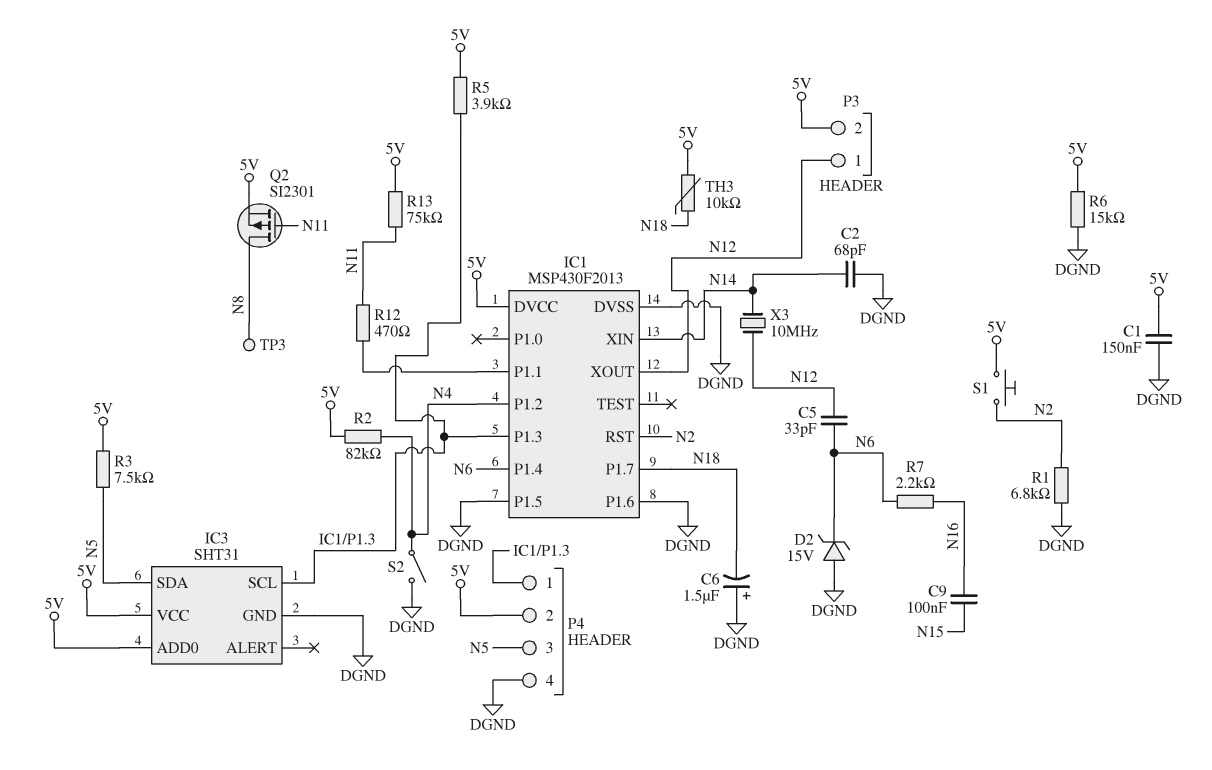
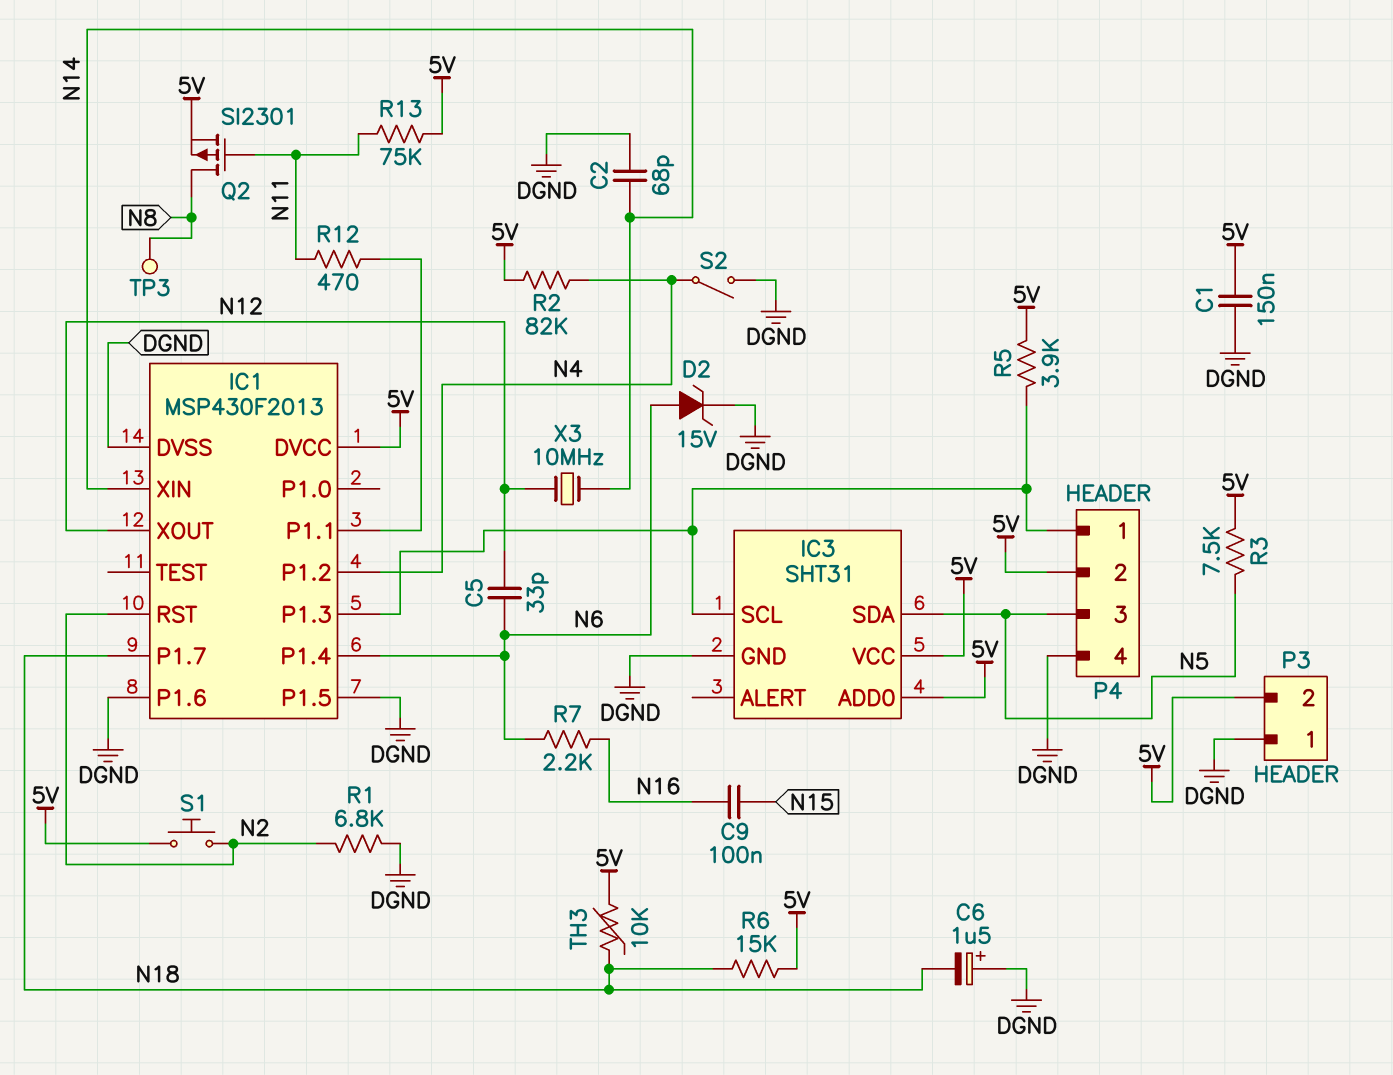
D2: zener 15V (A DGND, K N6) -> zener 15V (A N6, K DGND)
P3 pin 1: N12 -> DGND
R6: 15k (5V, DGND) -> 15k (5V, N18)

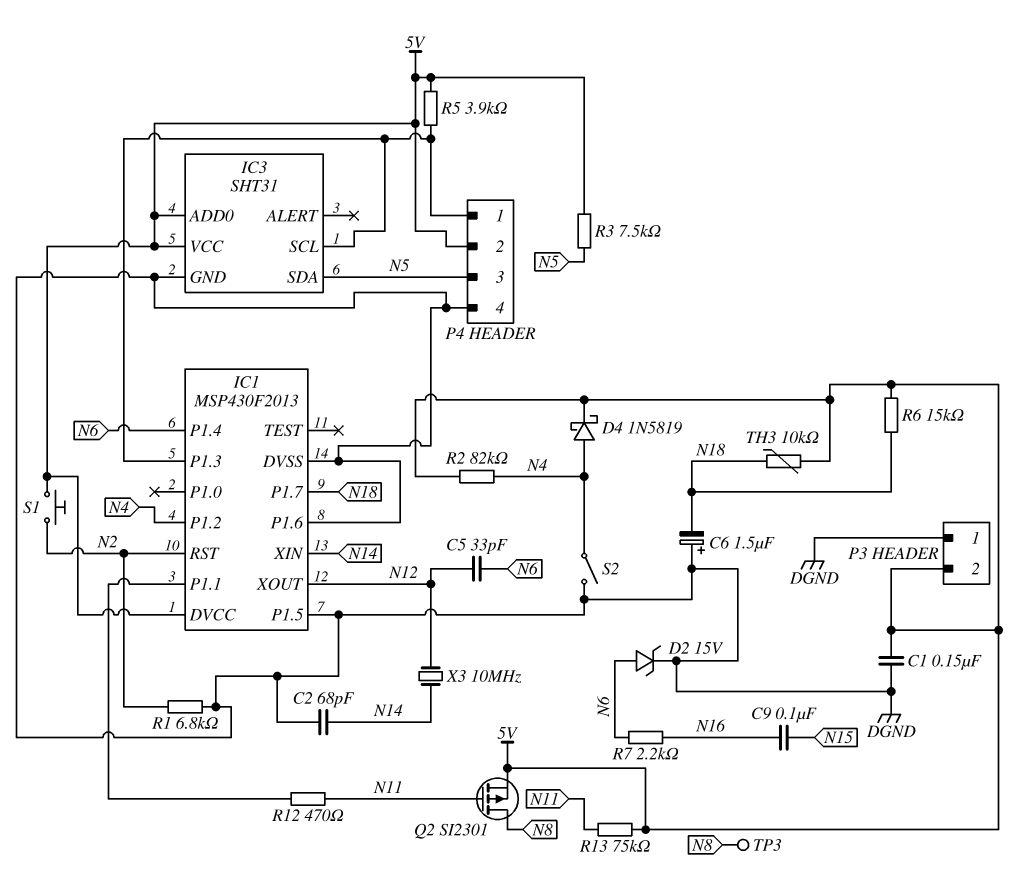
D4: none -> schottky 1N5819 (A N4, K 5V)

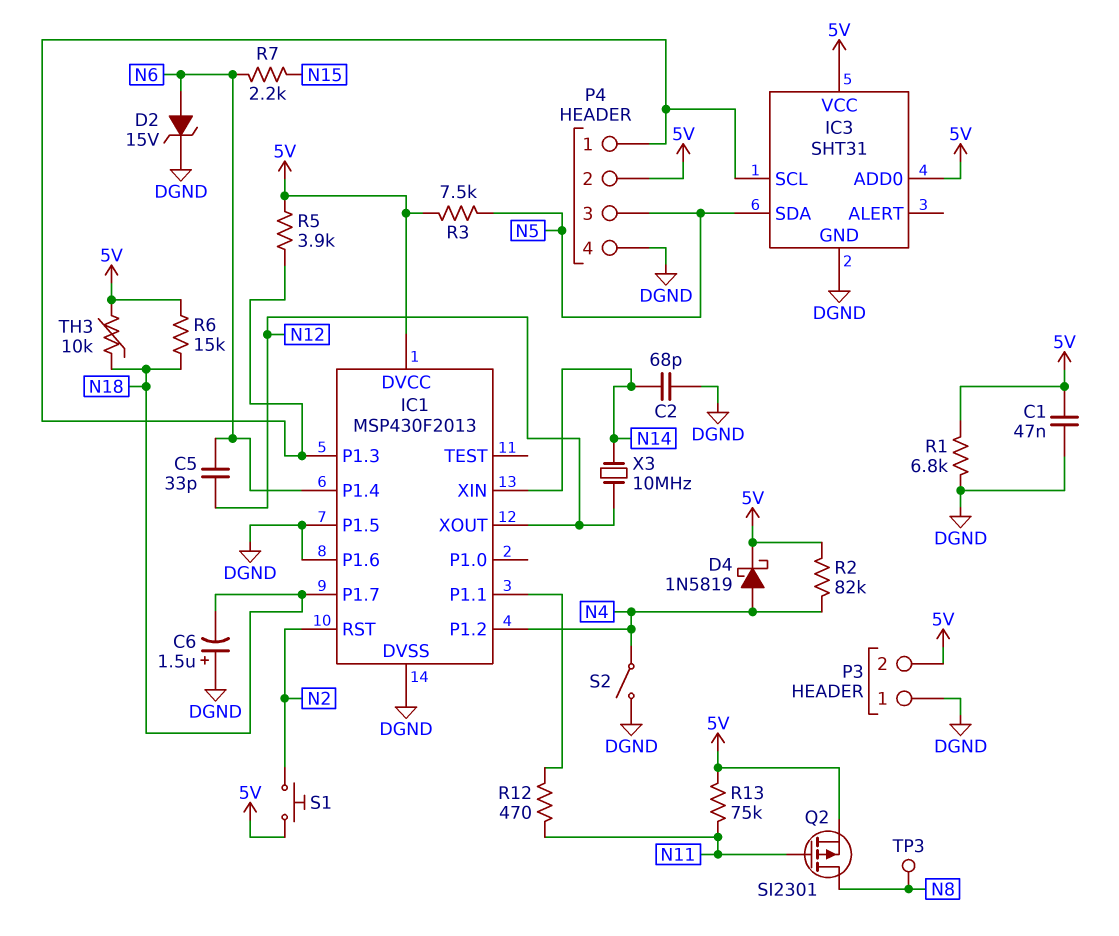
C1: 150nF (5V, DGND) -> 47nF (5V, DGND)
C9: 100nF (N15, N16) -> none
R1: 6.8k (DGND, N2) -> 6.8k (5V, DGND)
R7: 2.2k (N6, N16) -> 2.2k (N6, N15)

